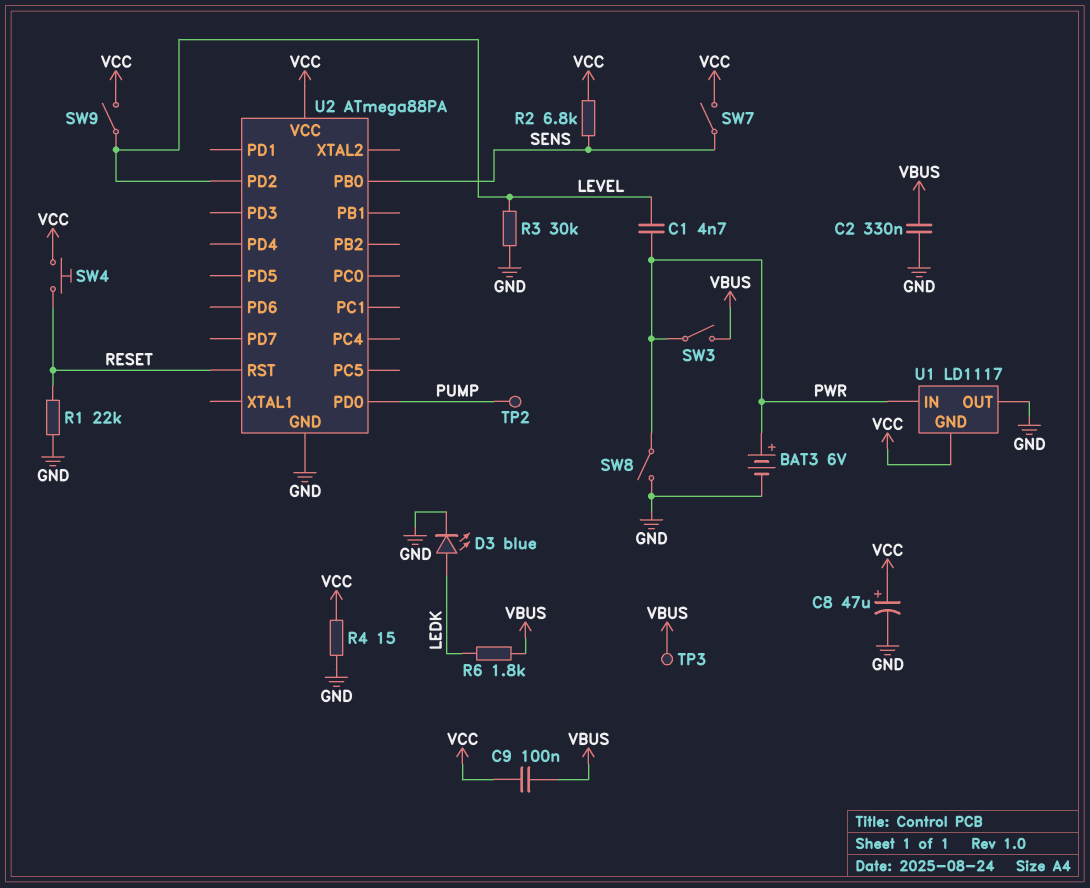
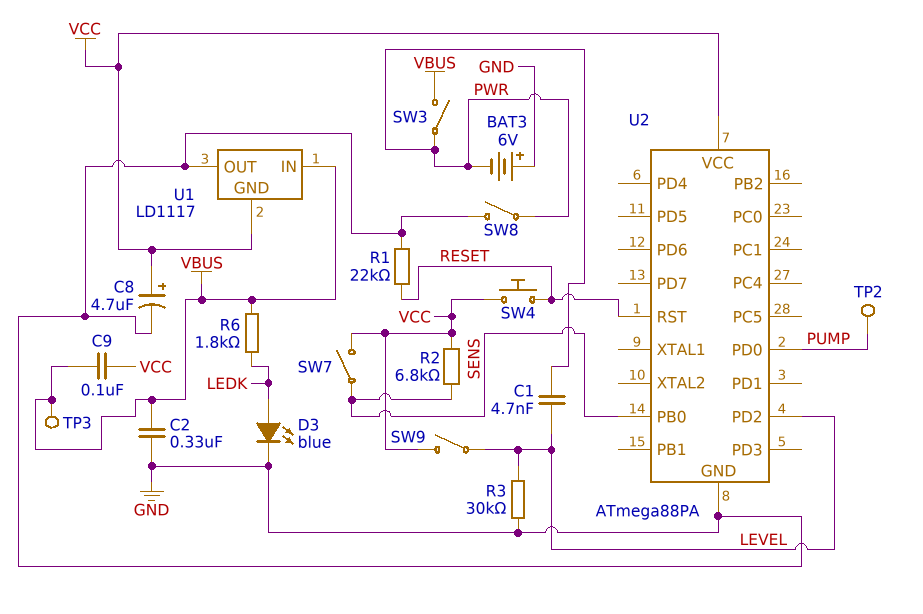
BAT3: 6V (plus PWR, minus GND) -> 6V (plus GND, minus PWR)
C8: 47uF (plus VCC, minus GND) -> 4.7uF (plus VCC, minus GND)
R4: 15 (GND, VCC) -> none
U1 pin IN: PWR -> VBUS

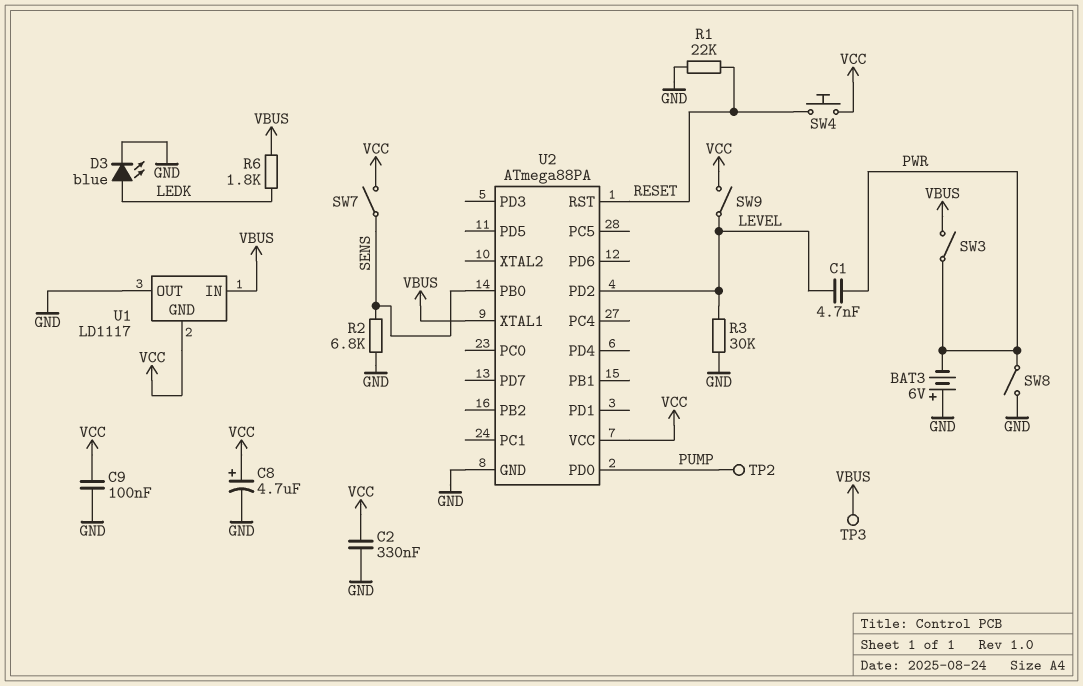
C2: 330nF (GND, VBUS) -> 330nF (GND, VCC)
C9: 100nF (VBUS, VCC) -> 100nF (GND, VCC)
R2: 6.8k (SENS, VCC) -> 6.8k (GND, SENS)
U2 pin XTAL1: none -> VBUS

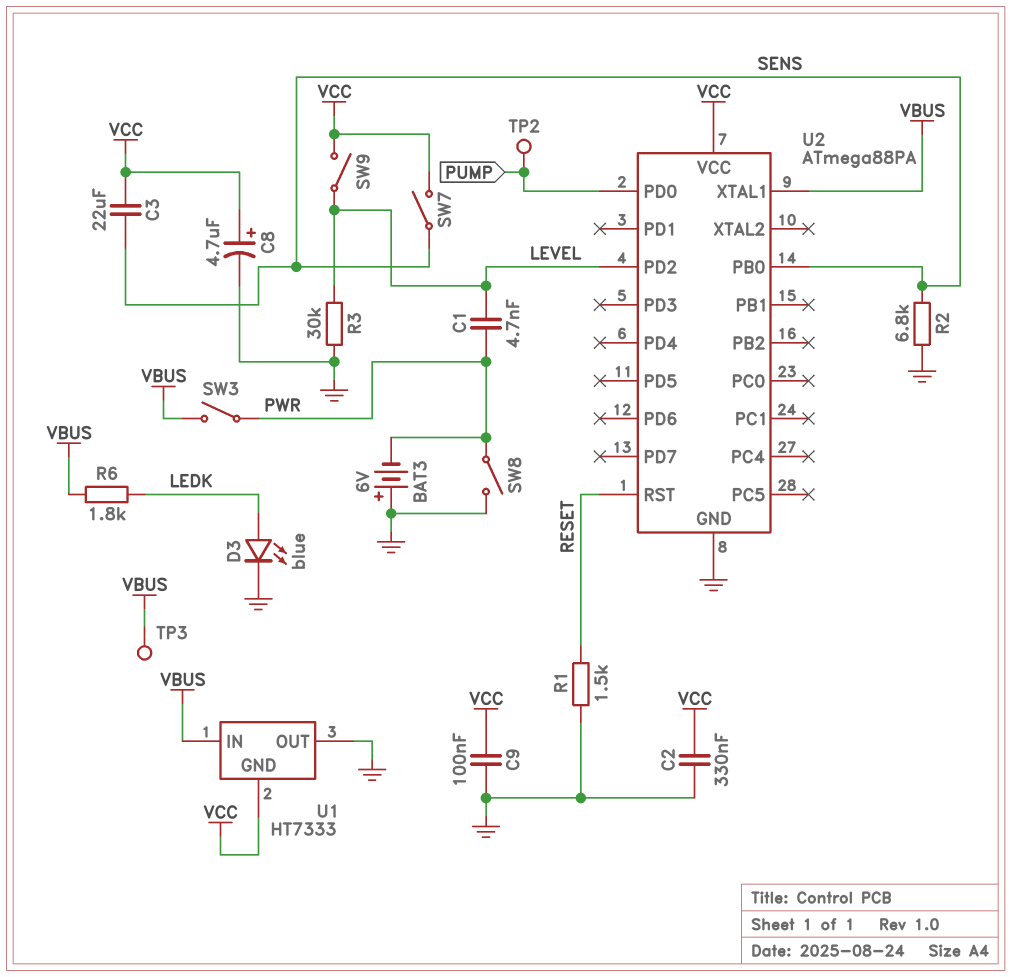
C3: none -> 22uF (SENS, VCC)
R1: 22k (GND, RESET) -> 1.5k (GND, RESET)
SW4: button (RESET, VCC) -> none
U1: LD1117 -> HT7333

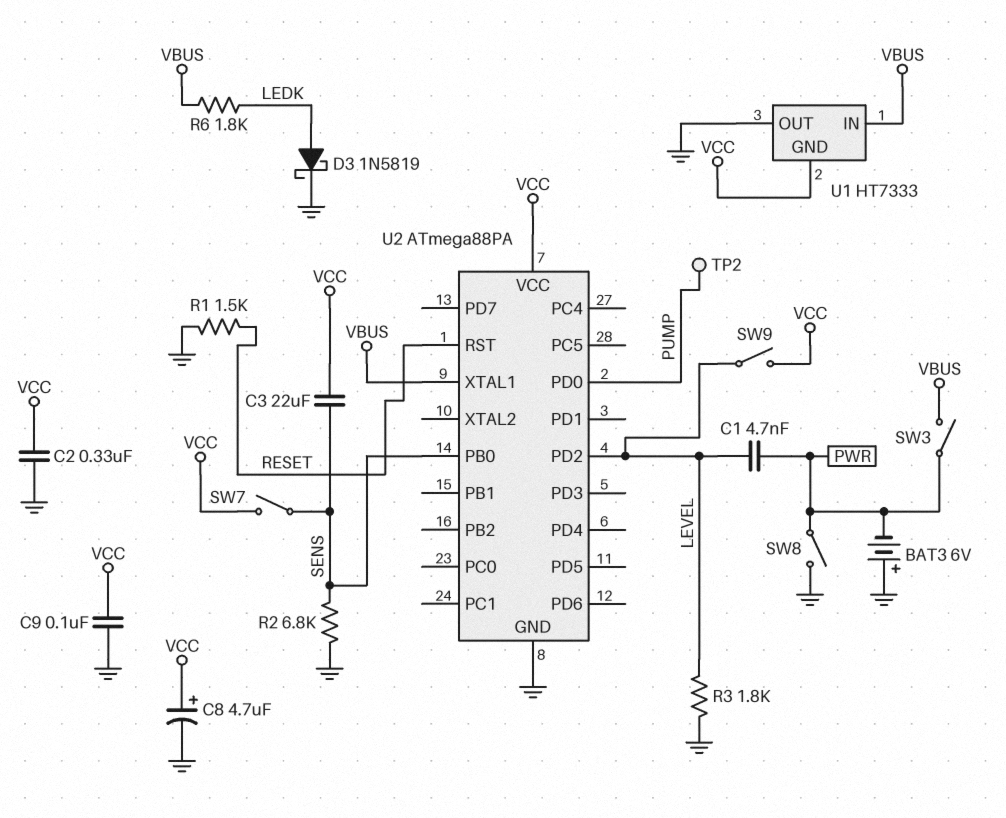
D3: LED blue (A LEDK, K GND) -> schottky 1N5819 (A LEDK, K GND)
R3: 30k (GND, LEVEL) -> 1.8k (GND, LEVEL)
TP3: test point (VBUS) -> none

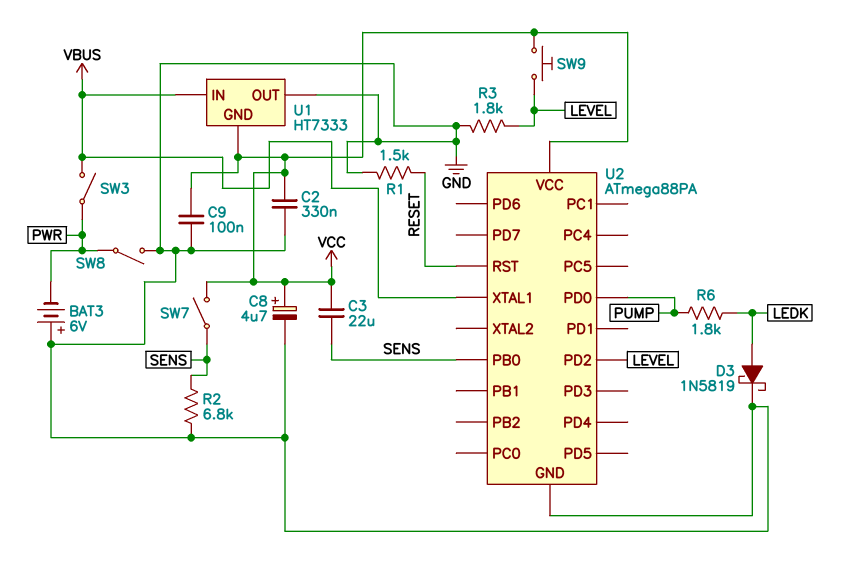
C1: 4.7nF (LEVEL, PWR) -> none
R6: 1.8k (LEDK, VBUS) -> 1.8k (LEDK, PUMP)
SW9: switch (LEVEL, VCC) -> button (LEVEL, VCC)
TP2: test point (PUMP) -> none

